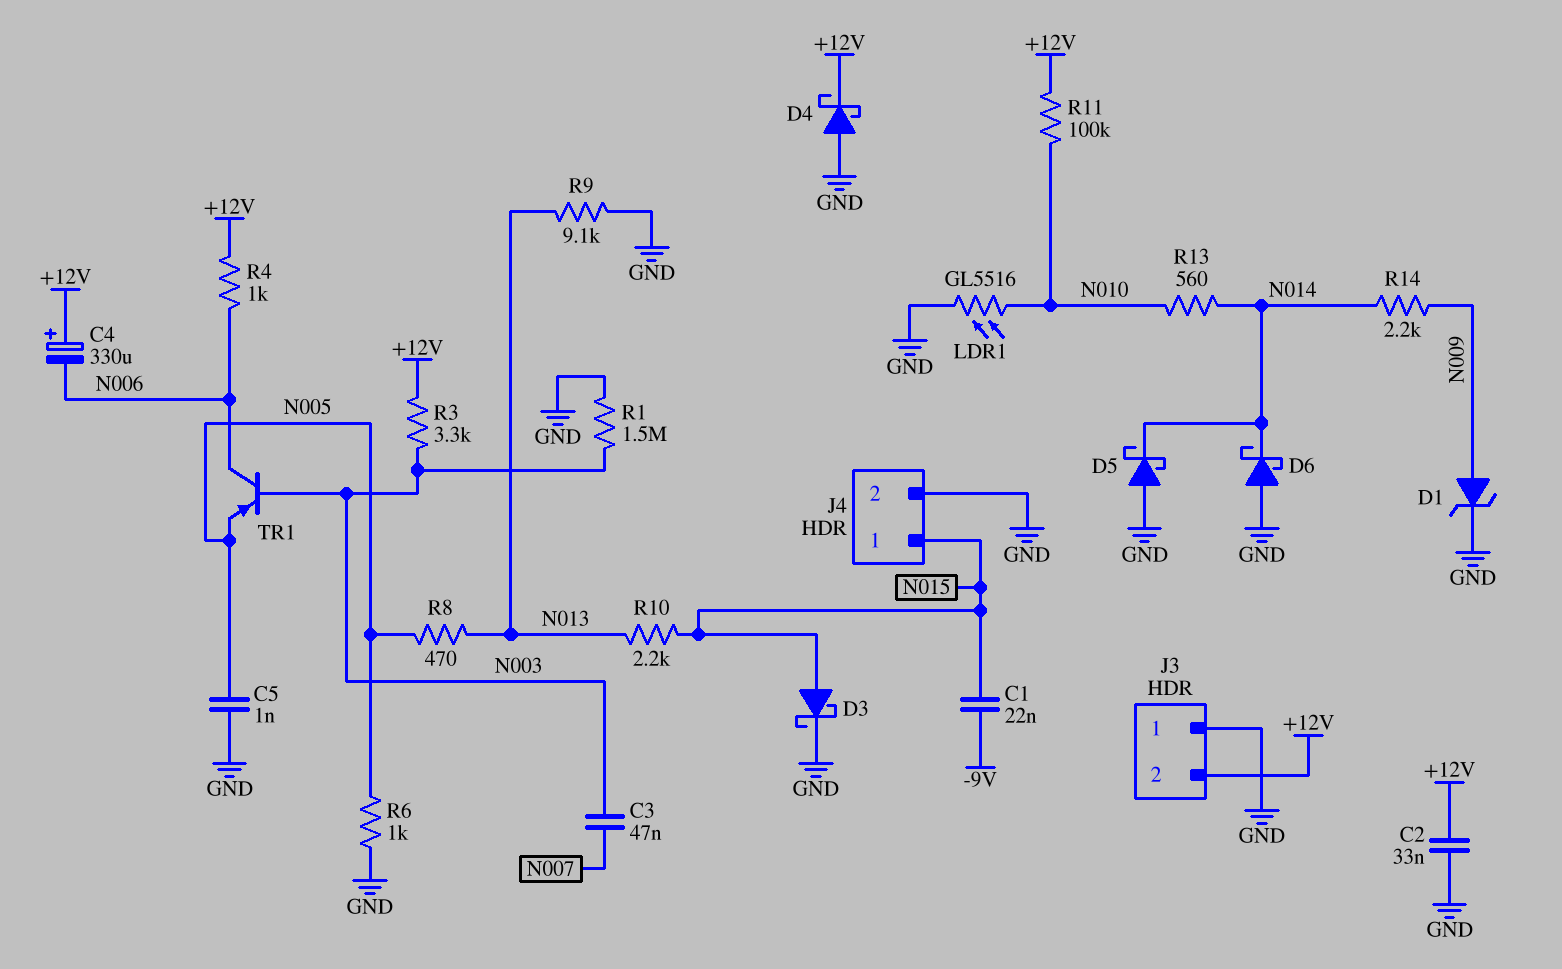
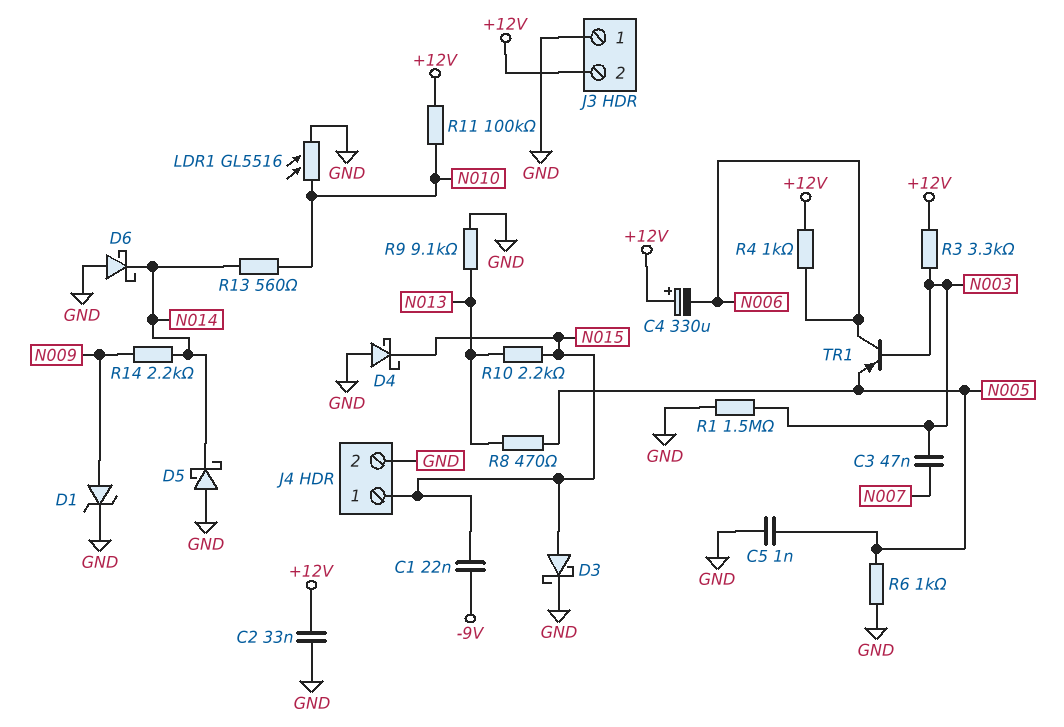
D4: schottky (A GND, K +12V) -> schottky (A GND, K N015)

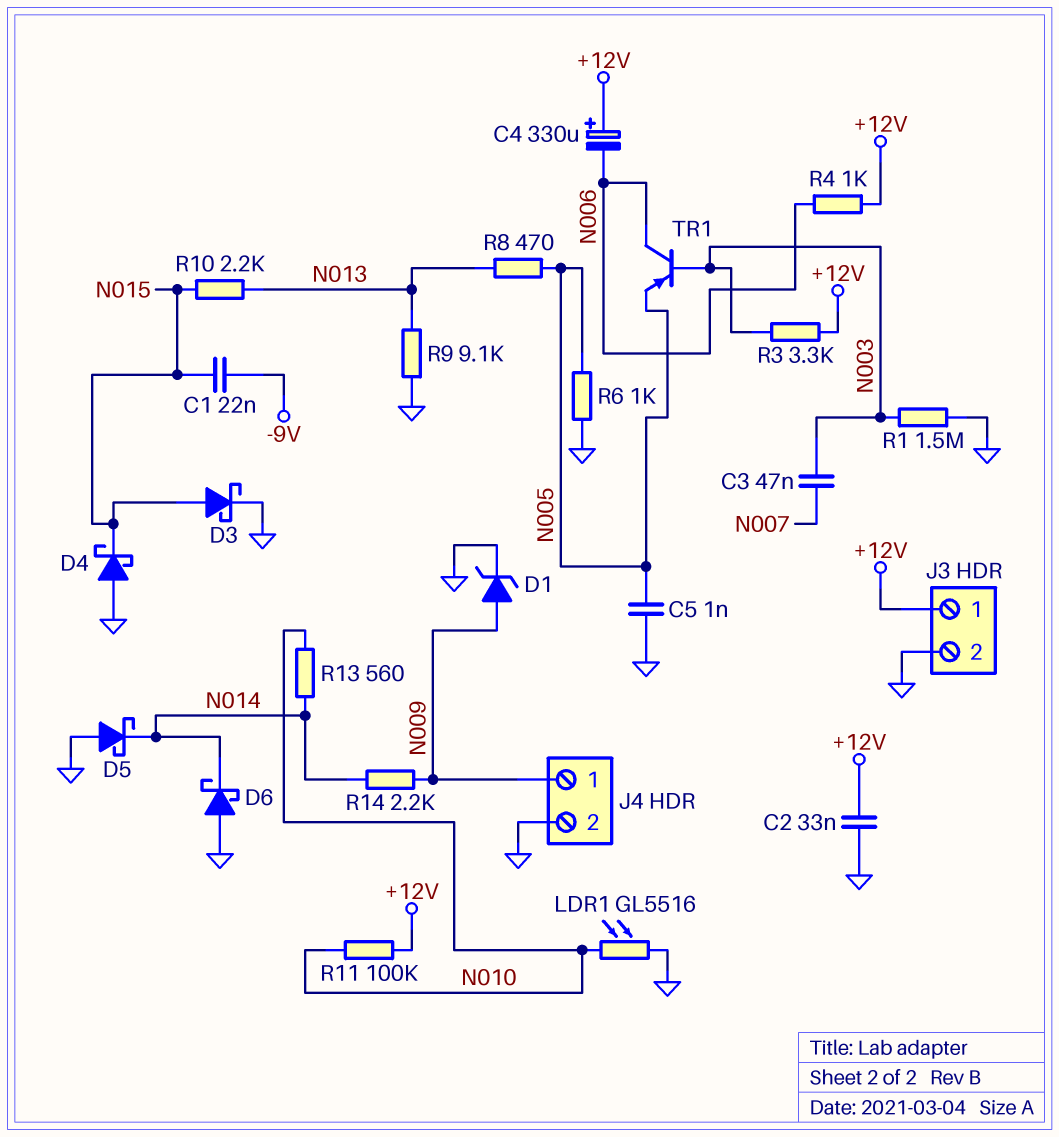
J3 pin 1: GND -> +12V
J3 pin 2: +12V -> GND
J4 pin 1: N015 -> N009

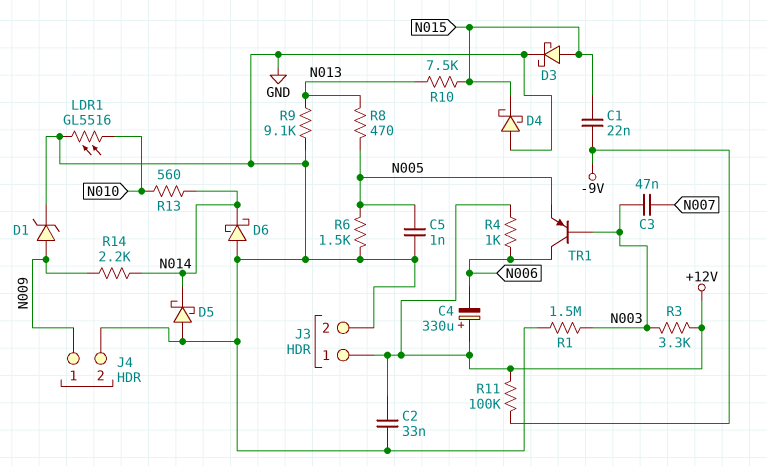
R6: 1k (GND, N005) -> 1.5k (GND, N005)
R10: 2.2k (N013, N015) -> 7.5k (N013, N015)
R11: 100k (+12V, N010) -> 100k (+12V, -9V)

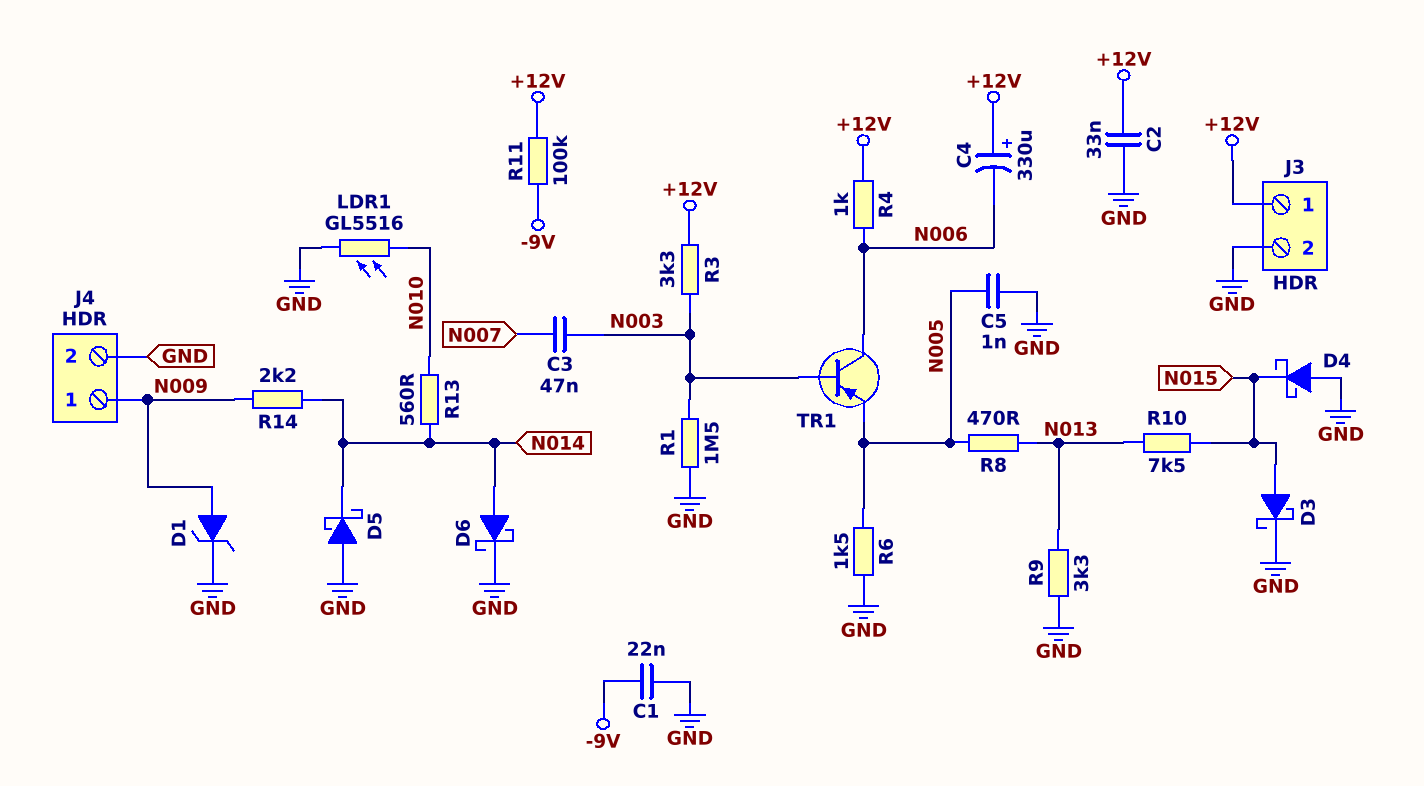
C1: 22nF (-9V, N015) -> 22nF (-9V, GND)
D6: schottky (A GND, K N014) -> schottky (A N014, K GND)
R9: 9.1k (GND, N013) -> 3.3k (GND, N013)

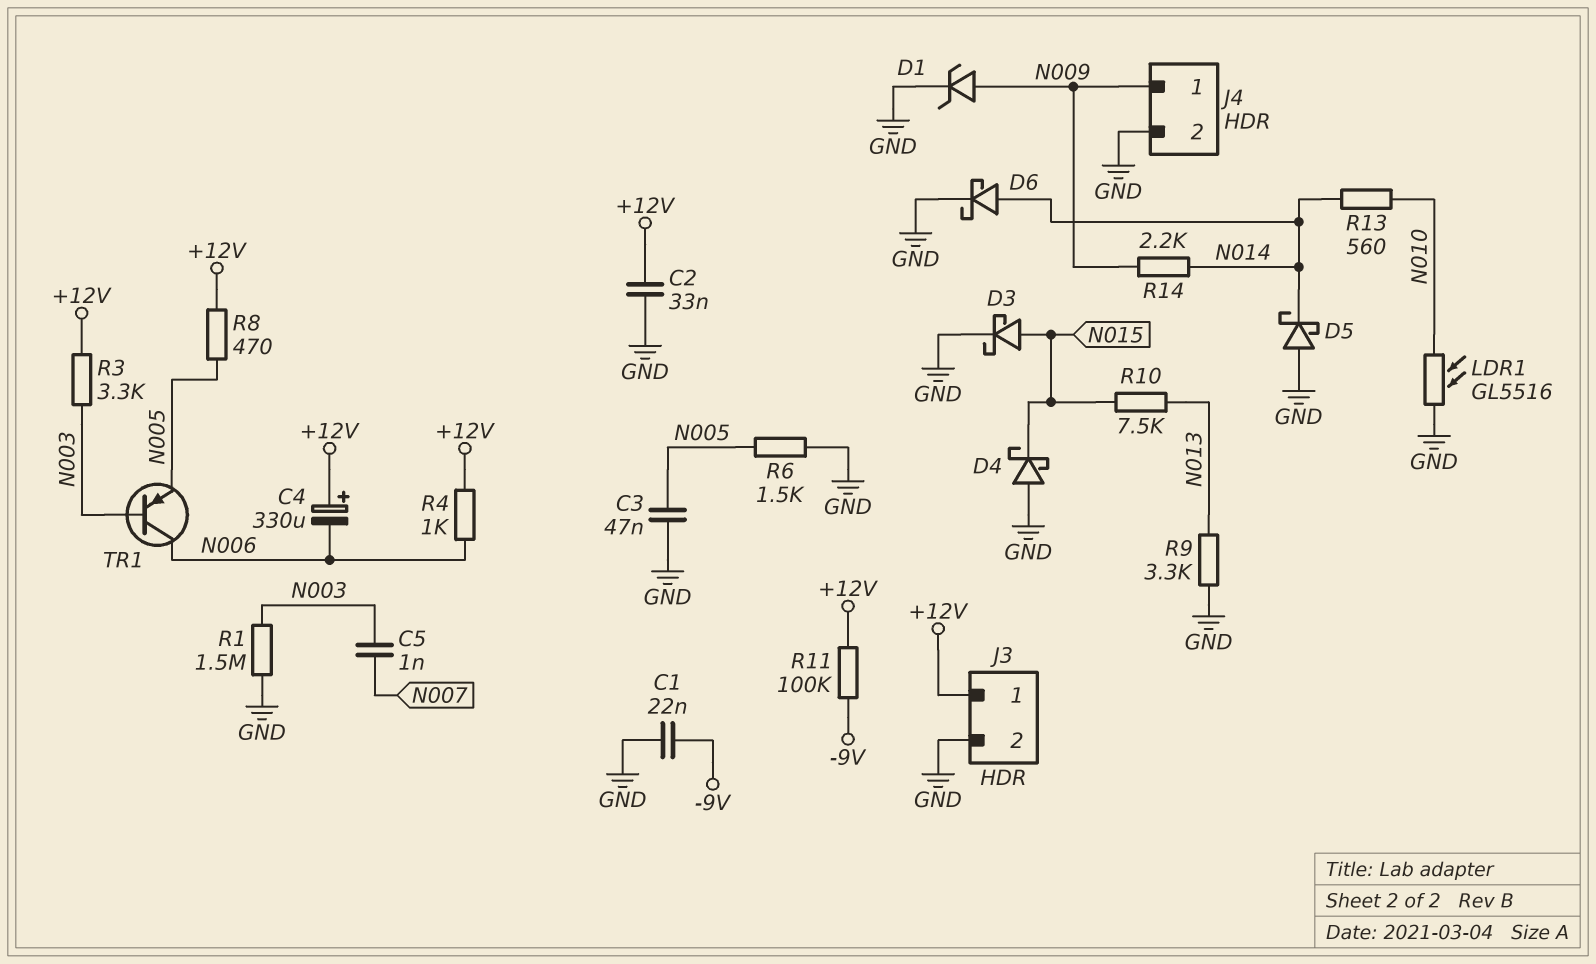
C3: 47nF (N003, N007) -> 47nF (GND, N005)
C5: 1nF (GND, N005) -> 1nF (N003, N007)
R8: 470 (N005, N013) -> 470 (+12V, N005)

